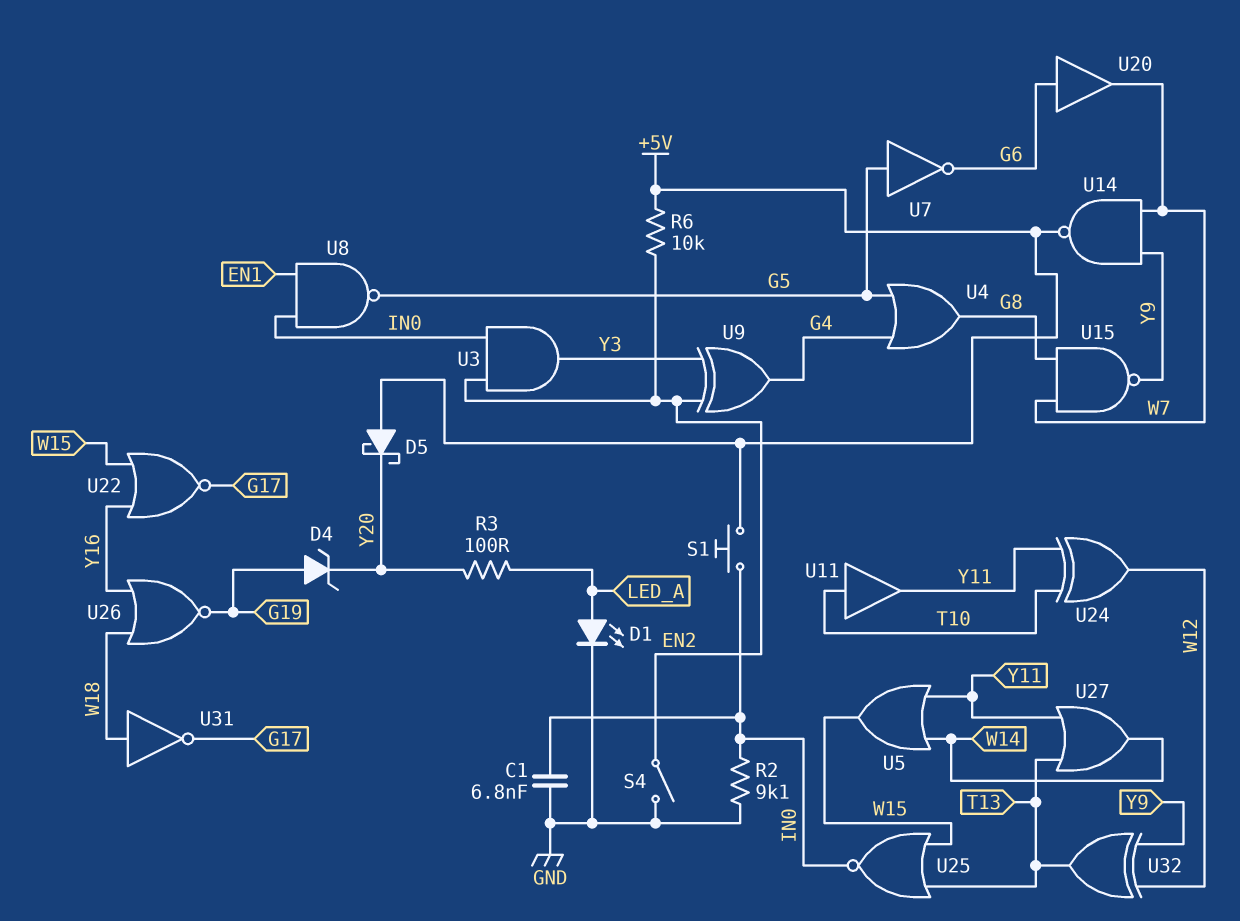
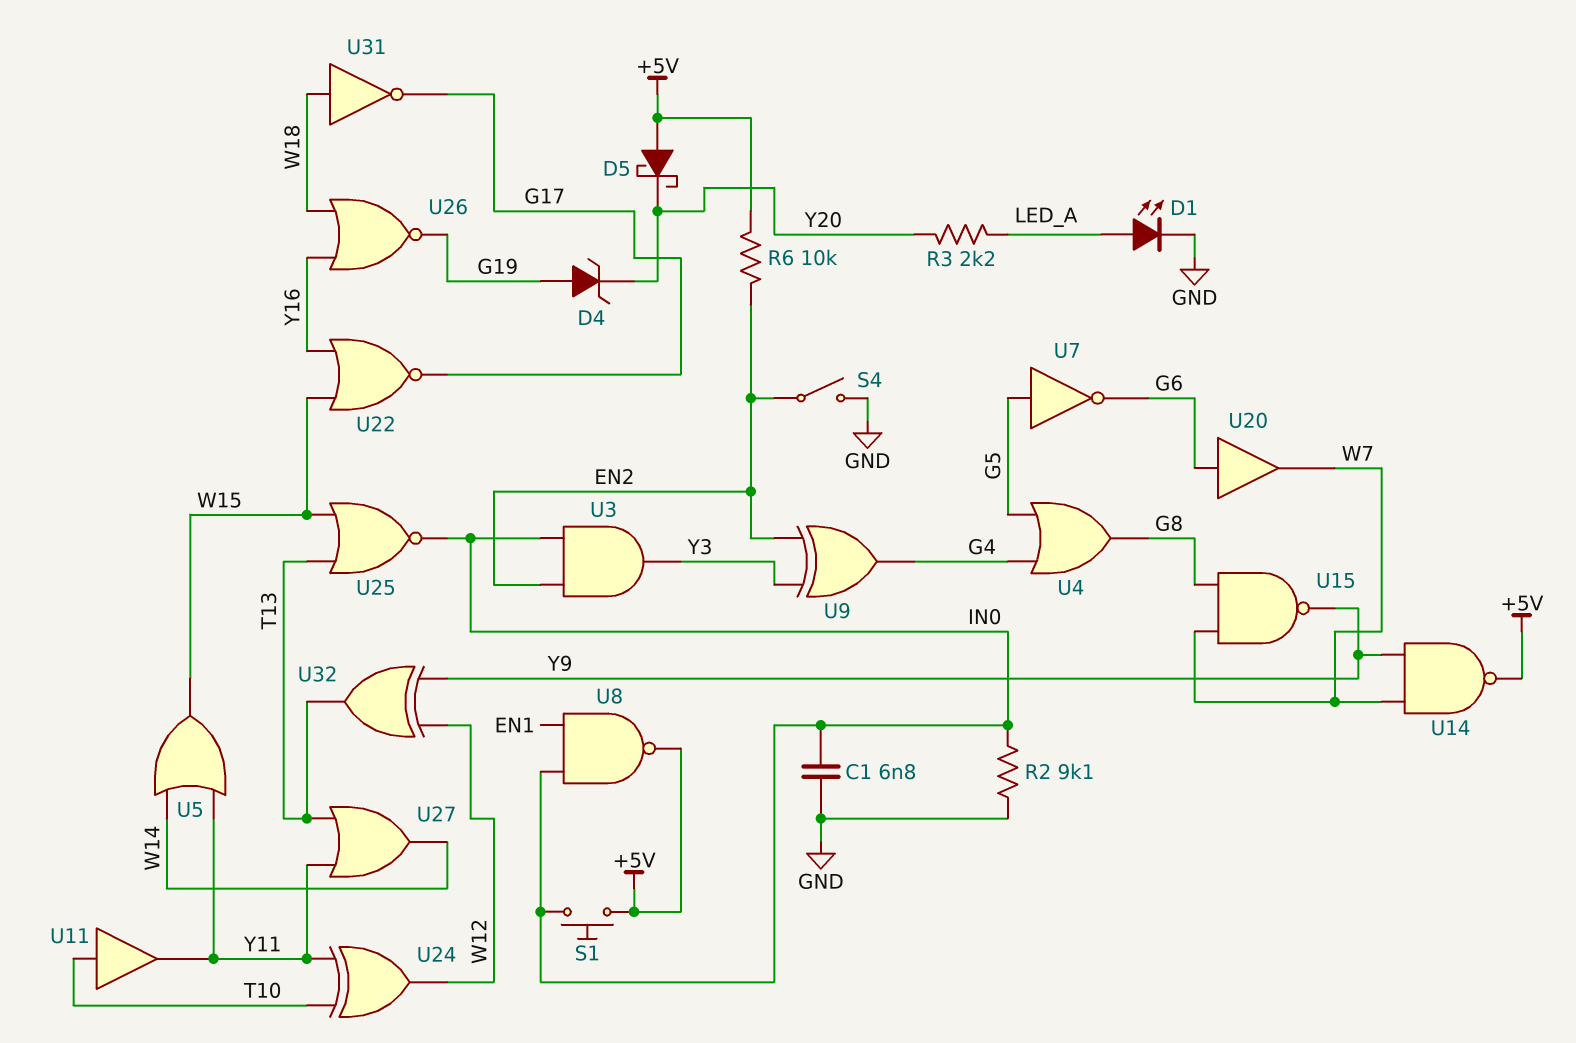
R3: 100 (LED_A, Y20) -> 2.2k (LED_A, Y20)
U8: NAND (in EN1, in IN0, out G5) -> NAND (in EN1, in IN0, out +5V)

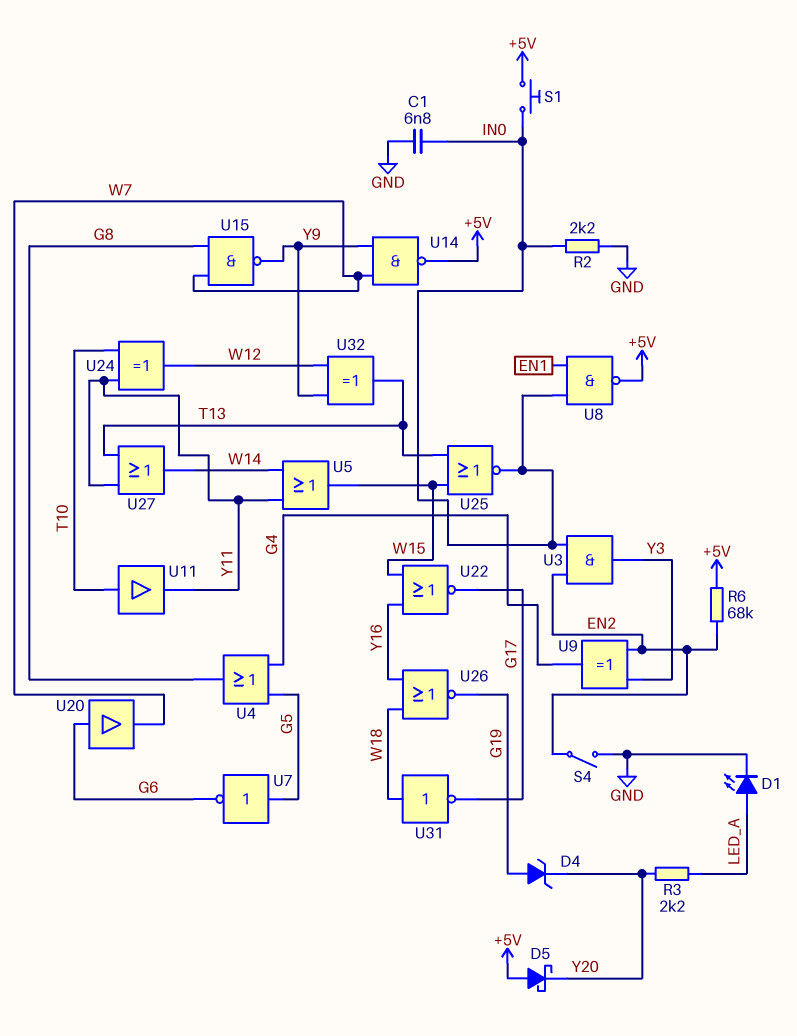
R2: 9.1k (GND, IN0) -> 2.2k (GND, IN0)
R6: 10k (+5V, EN2) -> 68k (+5V, EN2)

